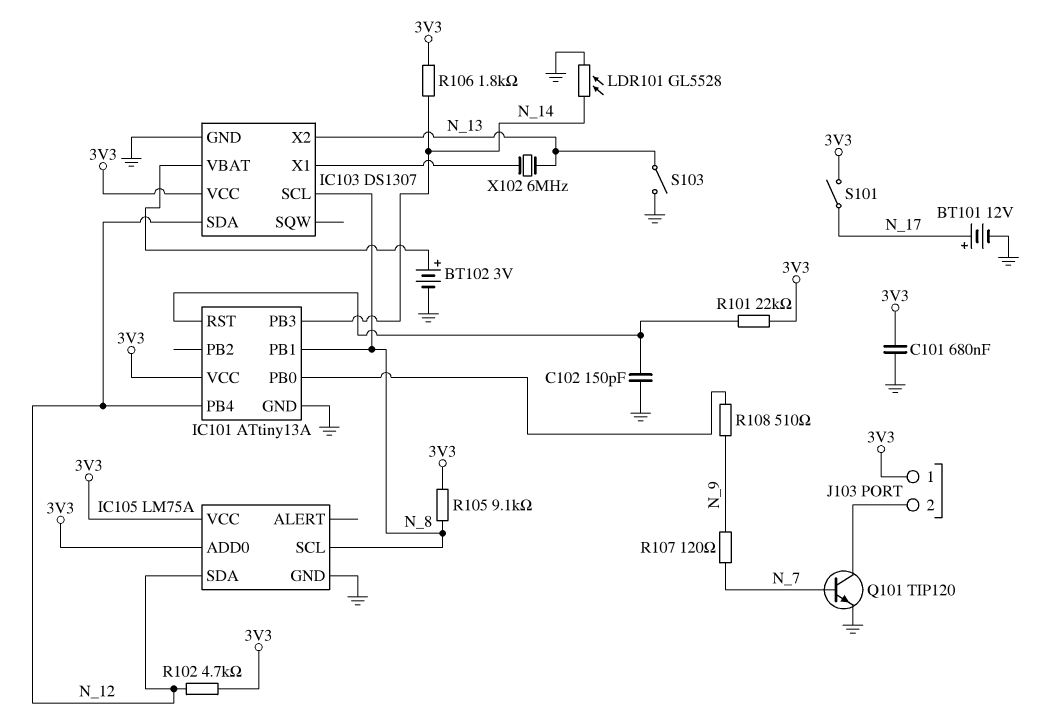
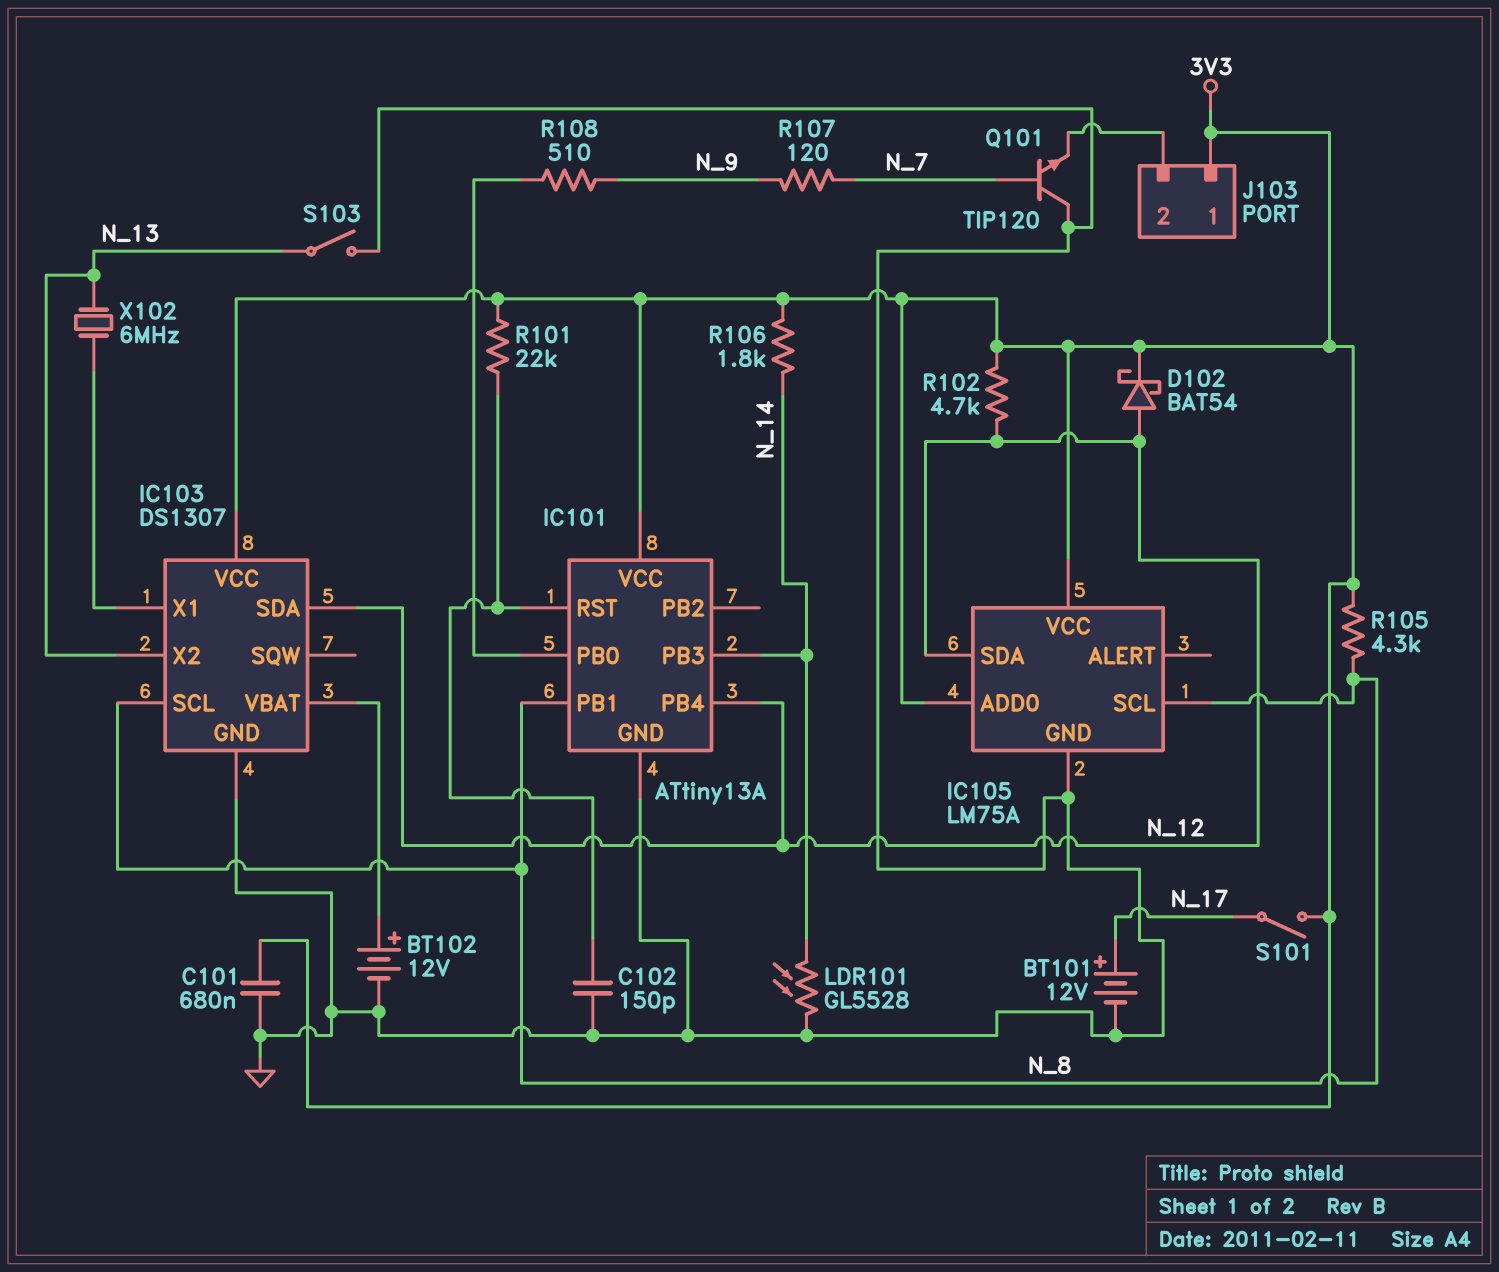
BT102: 3V (plus IC103/VBAT, minus GND) -> 12V (plus IC103/VBAT, minus GND)
D102: none -> schottky BAT54 (A N_12, K 3V3)
Q101: NPN TIP120 (B N_7, C J103/2, E GND) -> NPN TIP120 (B N_7, C GND, E J103/2)
R105: 9.1k (3V3, N_8) -> 4.3k (3V3, N_8)

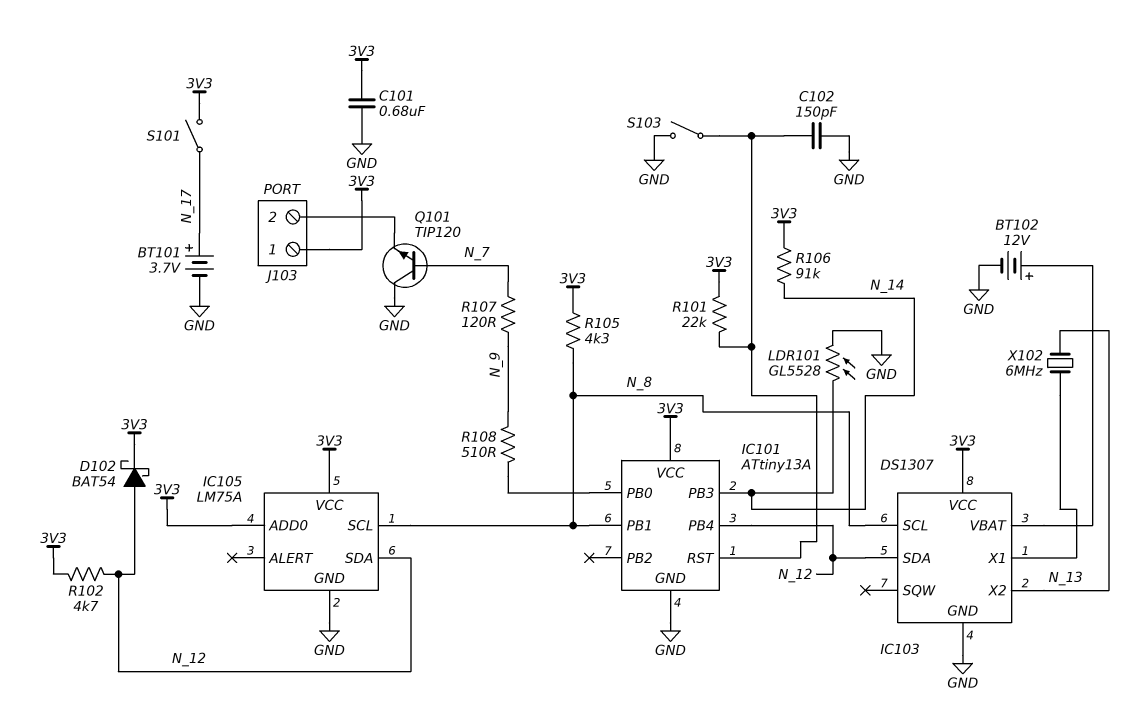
BT101: 12V (plus N_17, minus GND) -> 3.7V (plus N_17, minus GND)
R106: 1.8k (3V3, N_14) -> 91k (3V3, N_14)
S103: switch (GND, N_13) -> switch (GND, IC101/RST)

